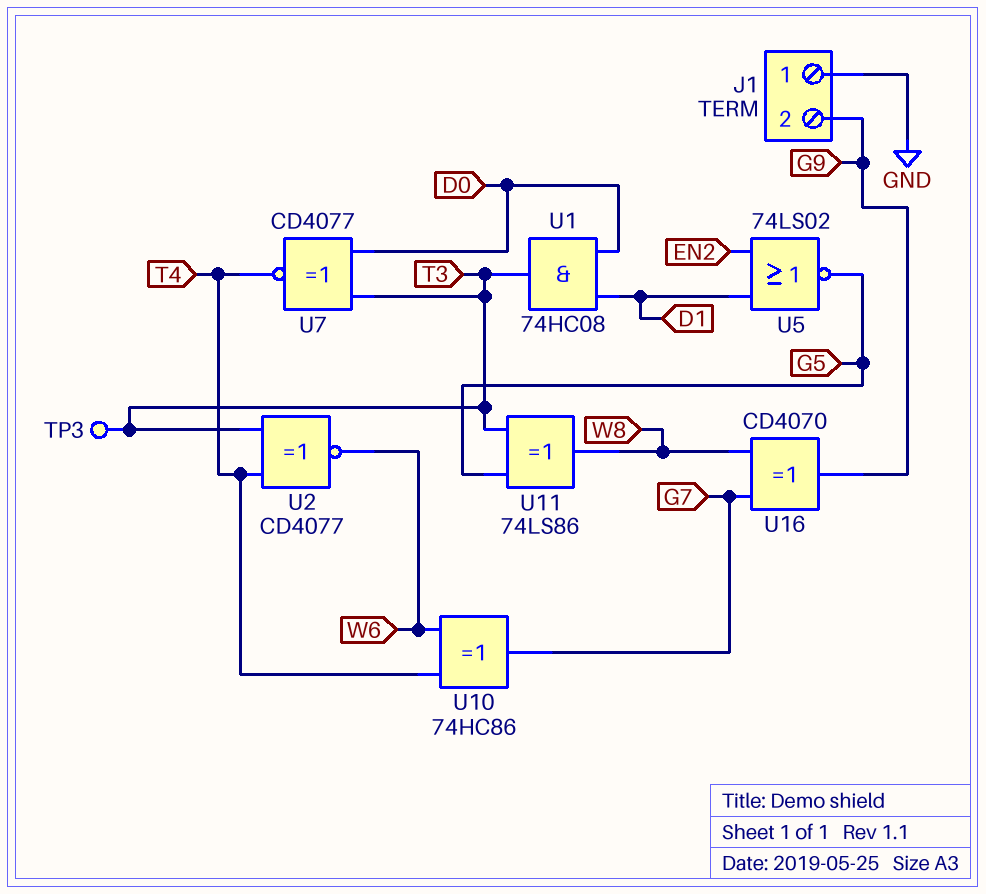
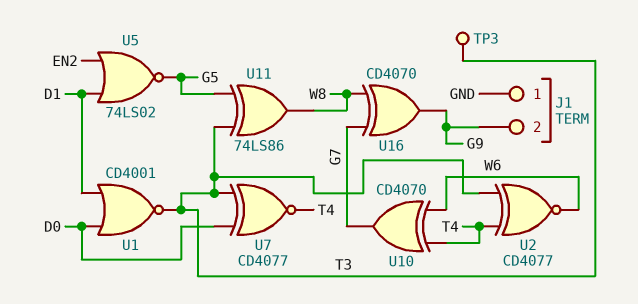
U1: AND 74HC08 (in D0, in D1, out T3) -> NOR CD4001 (in D0, in D1, out T3)
U10: XOR 74HC86 (in T4, in W6, out G7) -> XOR CD4070 (in T4, in W6, out G7)

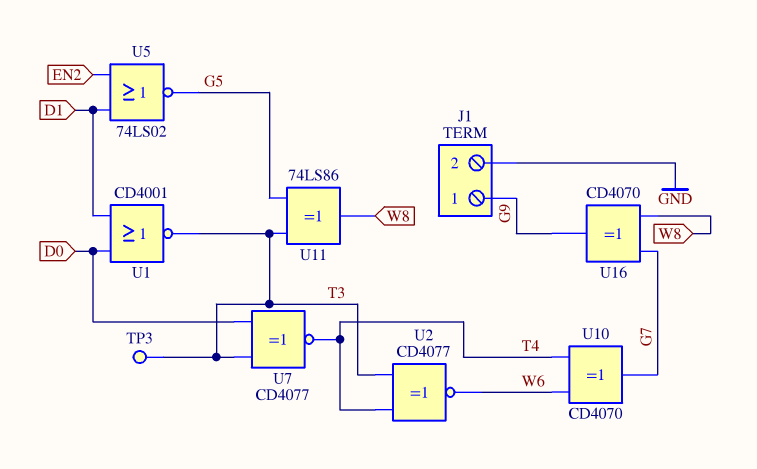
J1 pin 1: GND -> G9
J1 pin 2: G9 -> GND

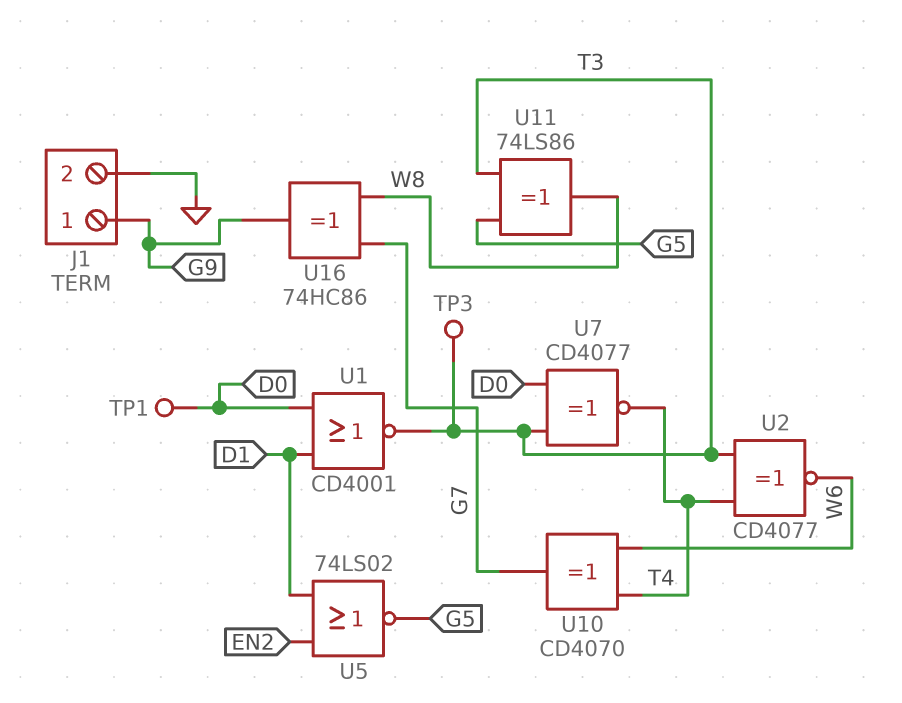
TP1: none -> test point (D0)
U16: XOR CD4070 (in G7, in W8, out G9) -> XOR 74HC86 (in G7, in W8, out G9)

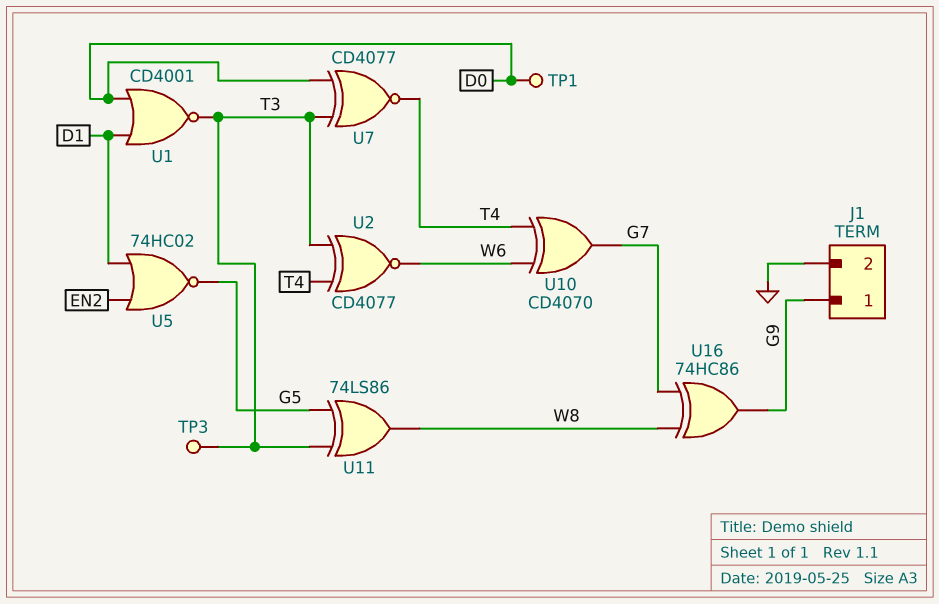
U5: NOR 74LS02 (in D1, in EN2, out G5) -> NOR 74HC02 (in D1, in EN2, out G5)

